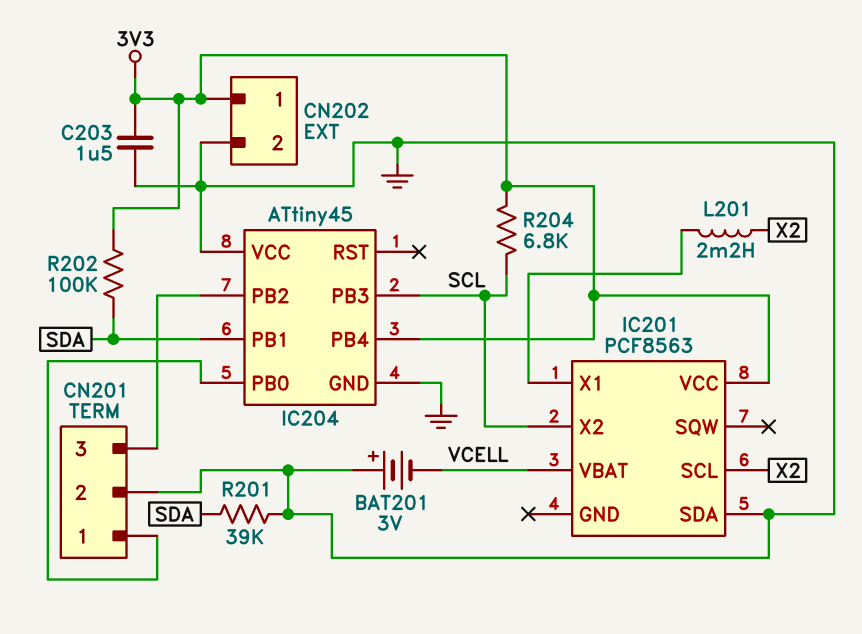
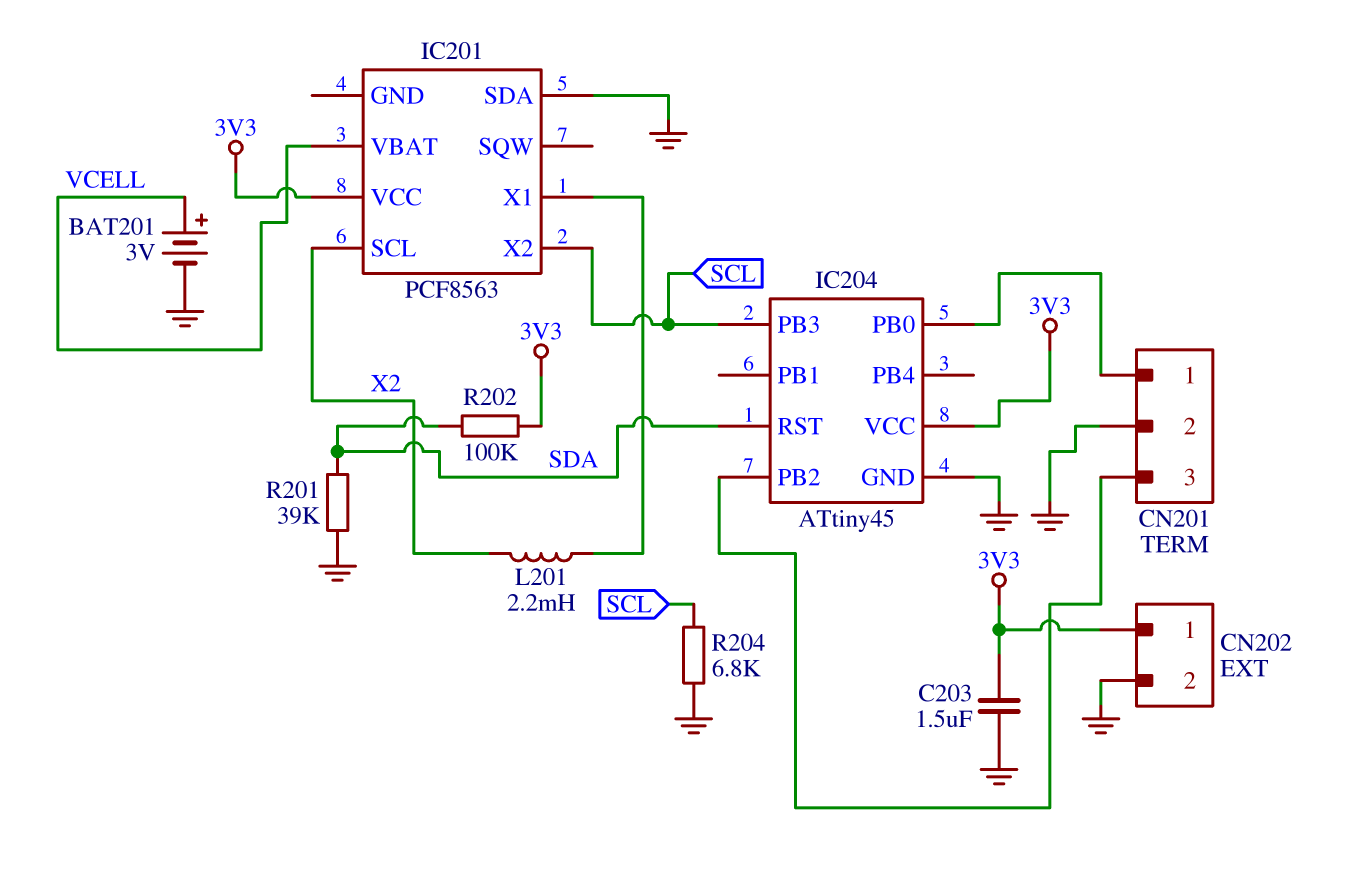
BAT201: 3V (plus GND, minus VCELL) -> 3V (plus VCELL, minus GND)
IC204 pin PB1: SDA -> none
IC204 pin PB4: 3V3 -> none
IC204 pin RST: none -> SDA
IC204 pin VCC: GND -> 3V3
R204: 6.8k (3V3, SCL) -> 6.8k (GND, SCL)

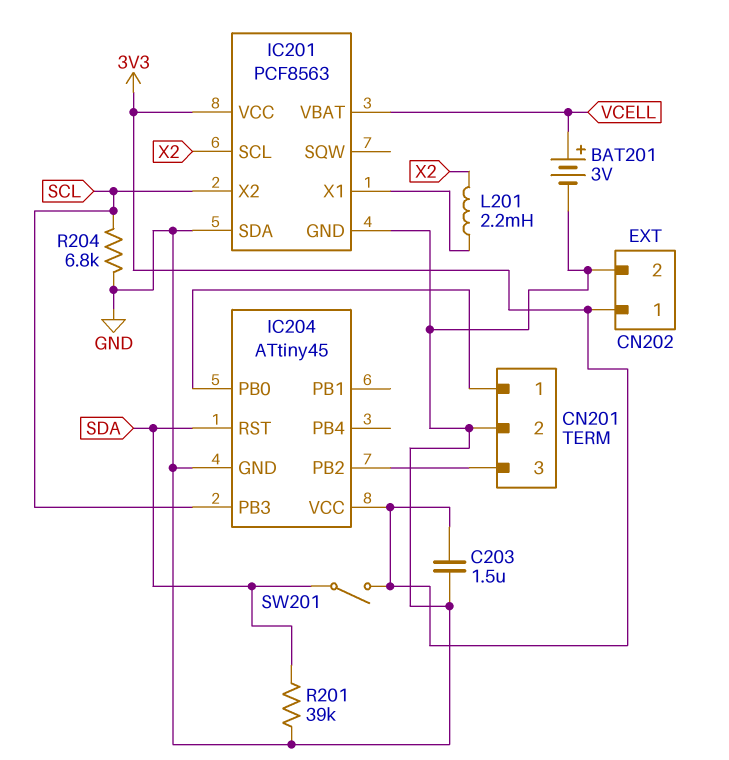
IC201 pin GND: none -> GND
R202: 100k (3V3, SDA) -> none
SW201: none -> switch (3V3, SDA)

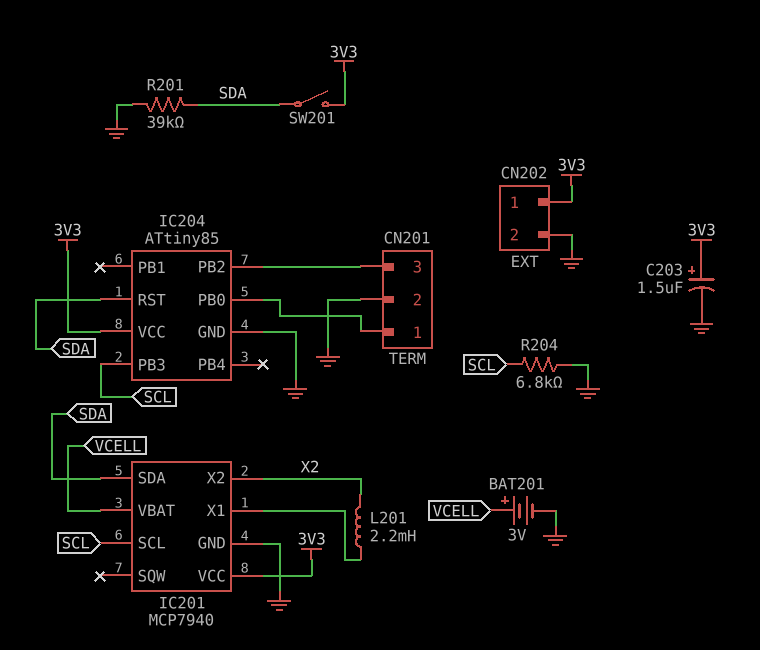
C203: 1.5uF (3V3, GND) -> 1.5uF (plus 3V3, minus GND)
IC201: PCF8563 -> MCP7940
IC201 pin SCL: X2 -> SCL
IC201 pin SDA: GND -> SDA
IC201 pin X2: SCL -> X2
IC204: ATtiny45 -> ATtiny85

